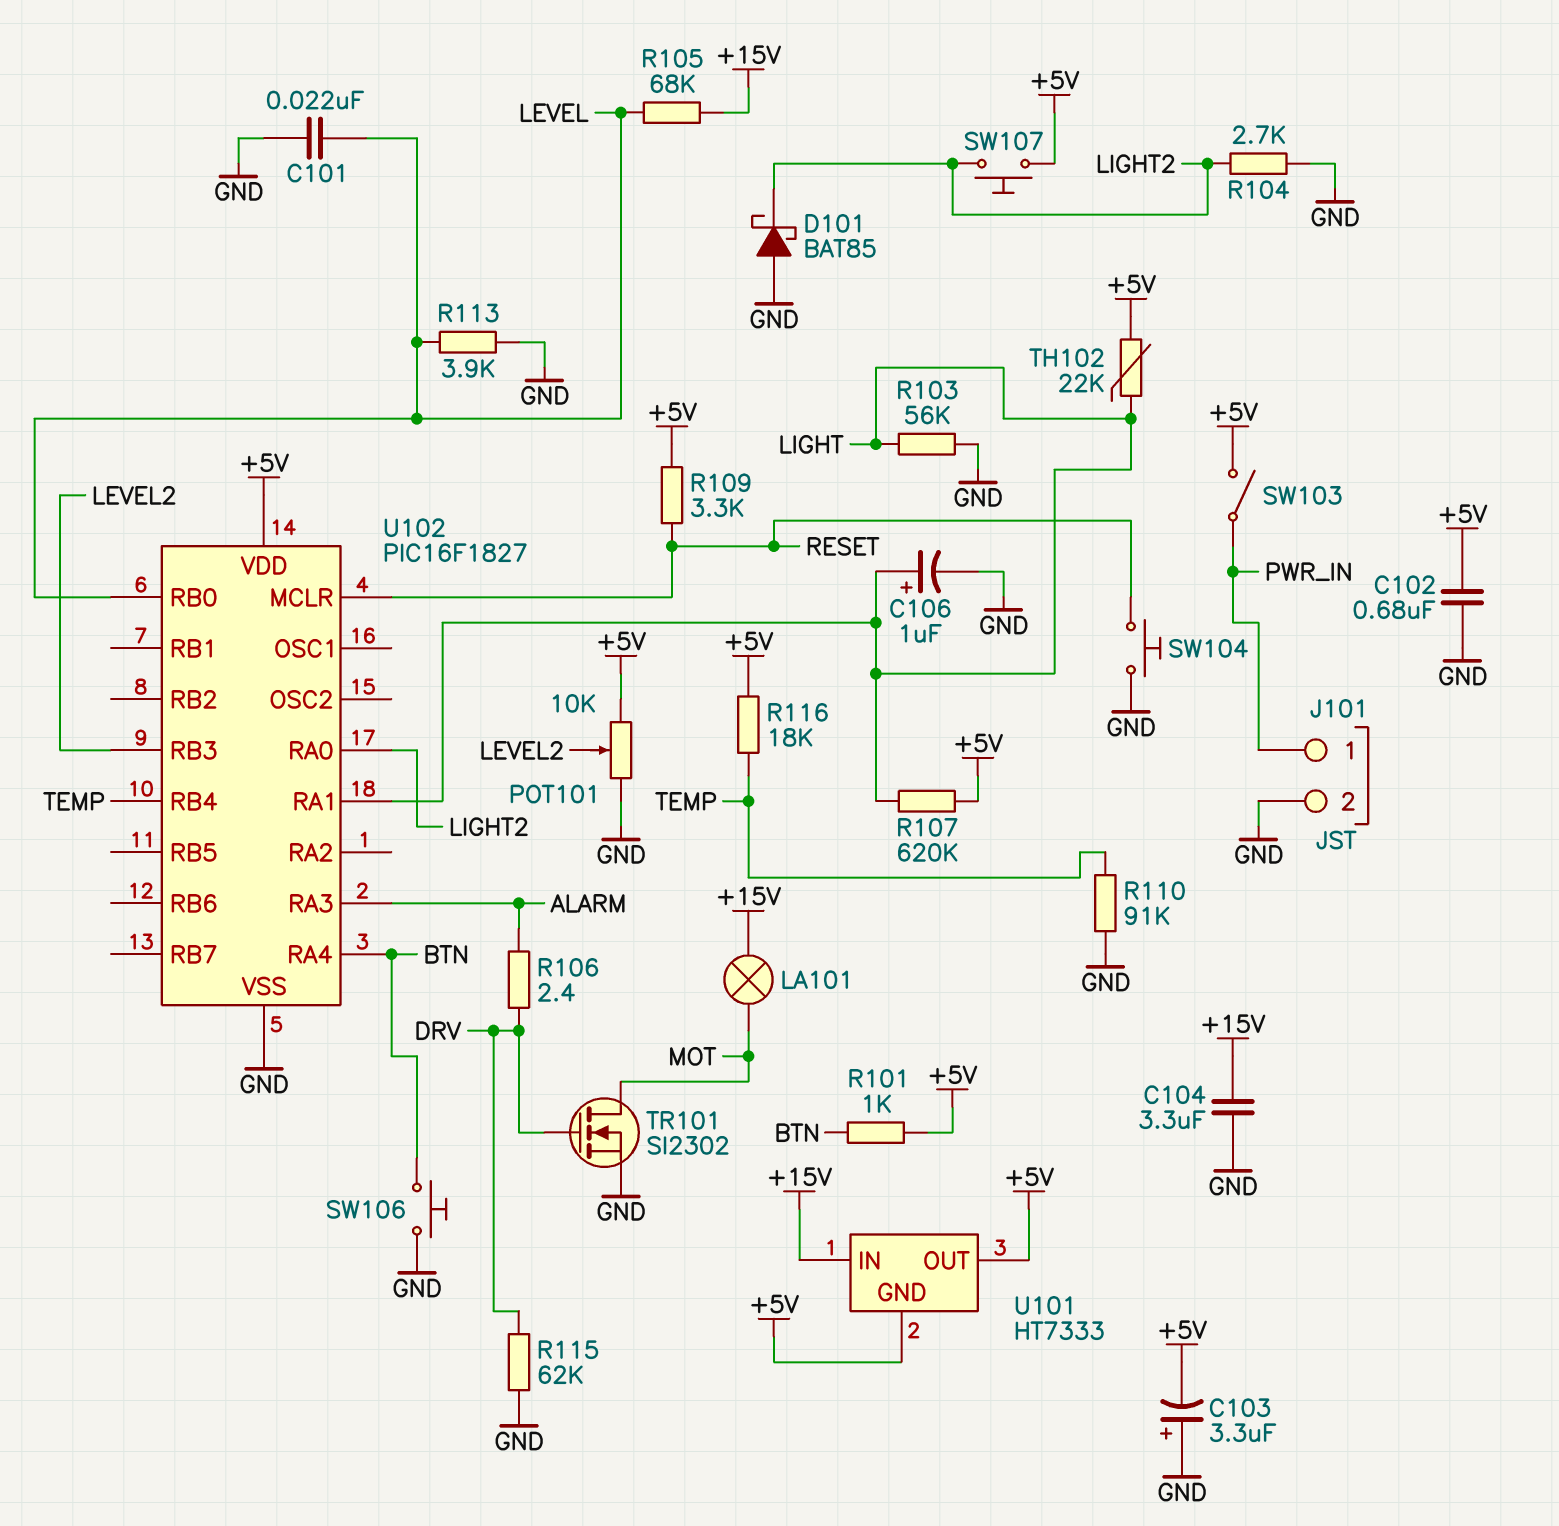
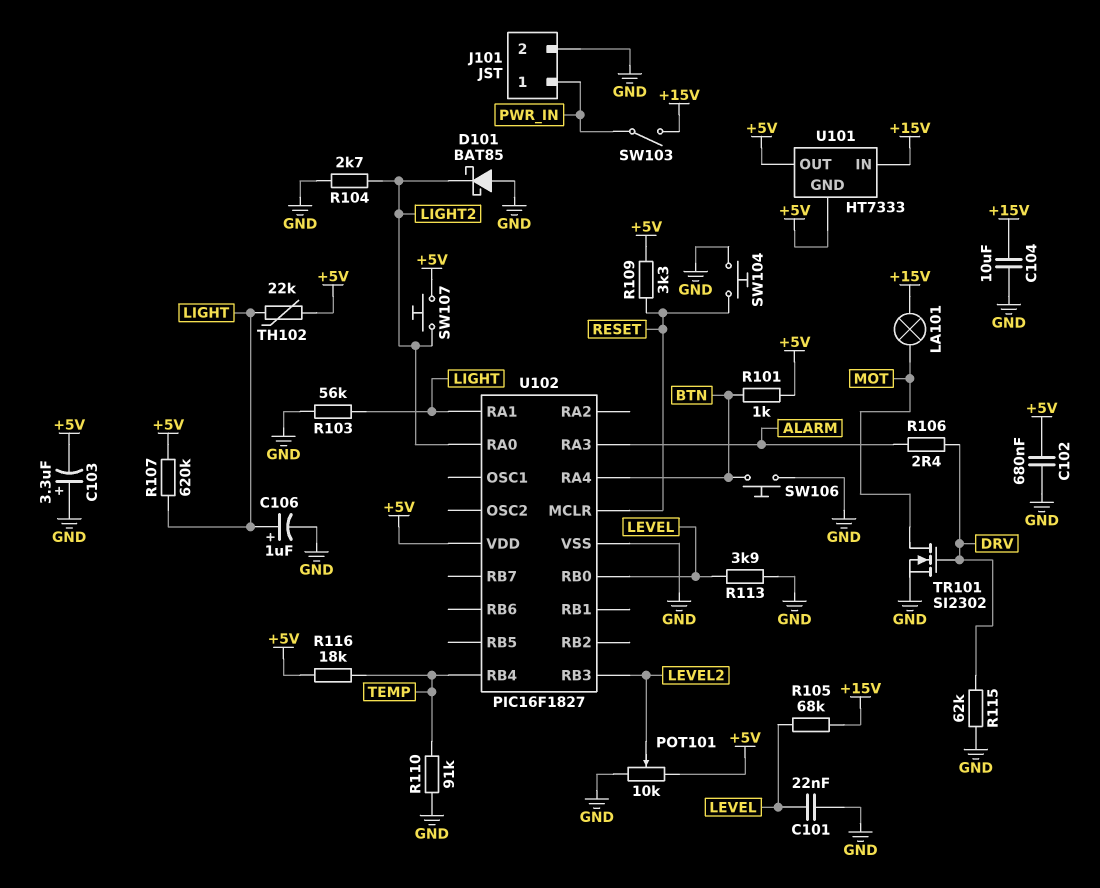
C104: 3.3uF (+15V, GND) -> 10uF (+15V, GND)
SW103: switch (+5V, PWR_IN) -> switch (+15V, PWR_IN)

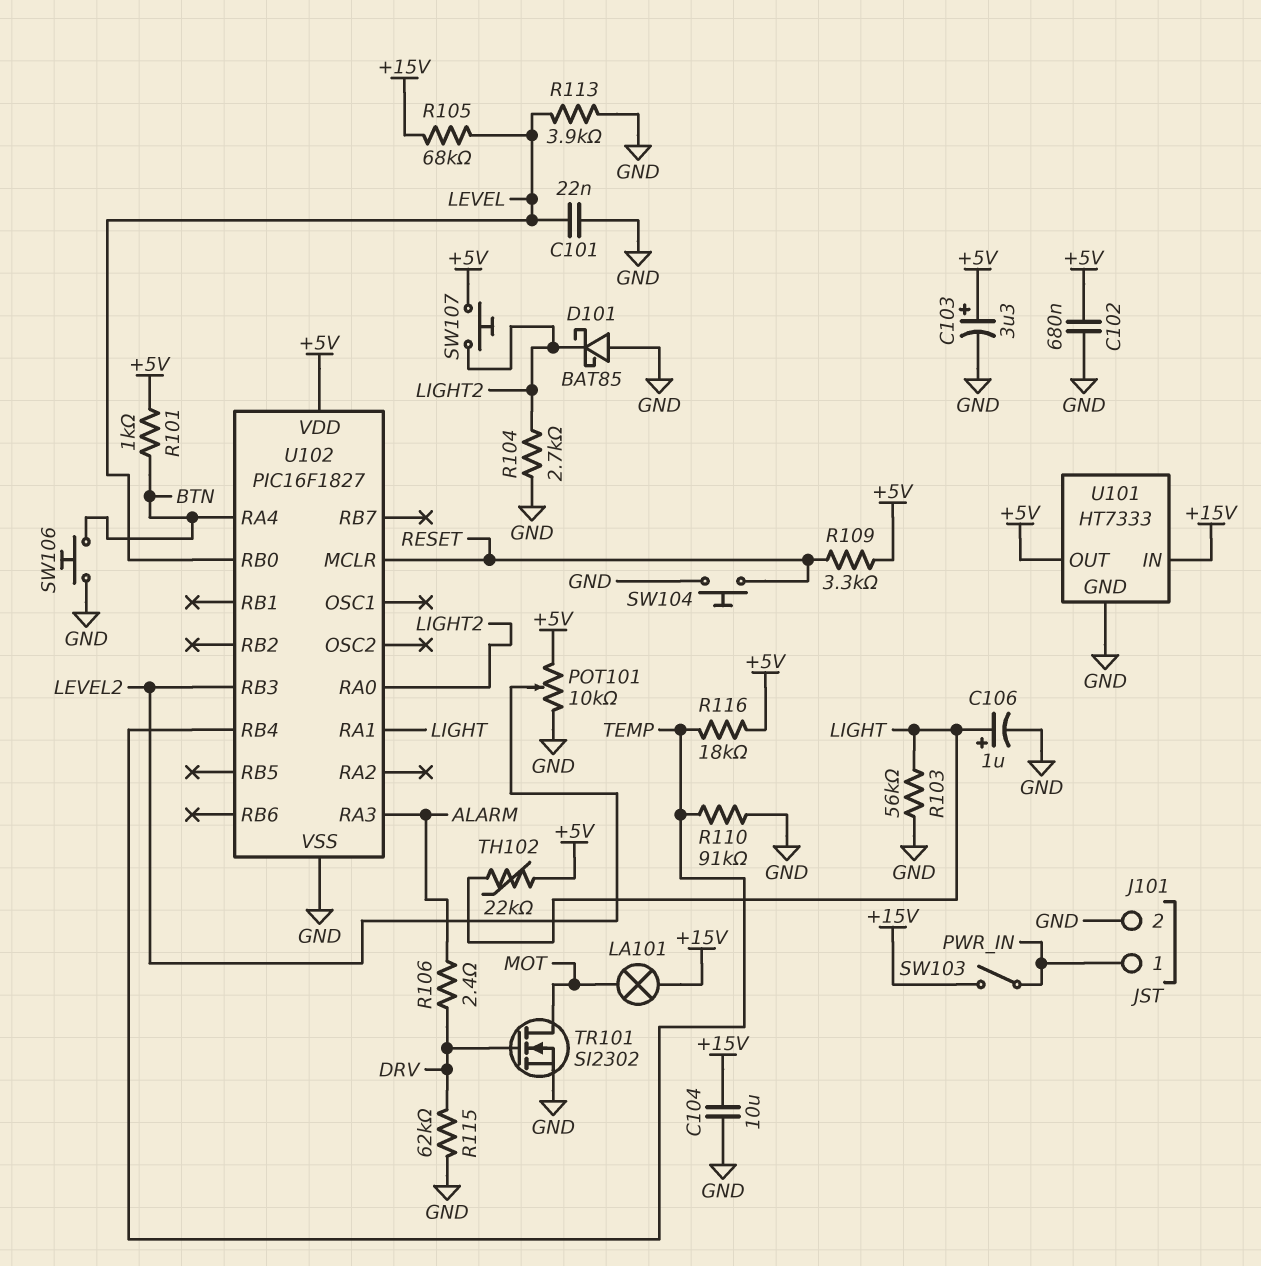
C103: 3.3uF (plus GND, minus +5V) -> 3.3uF (plus +5V, minus GND)
R107: 620k (+5V, LIGHT) -> none
U101 pin GND: +5V -> GND

